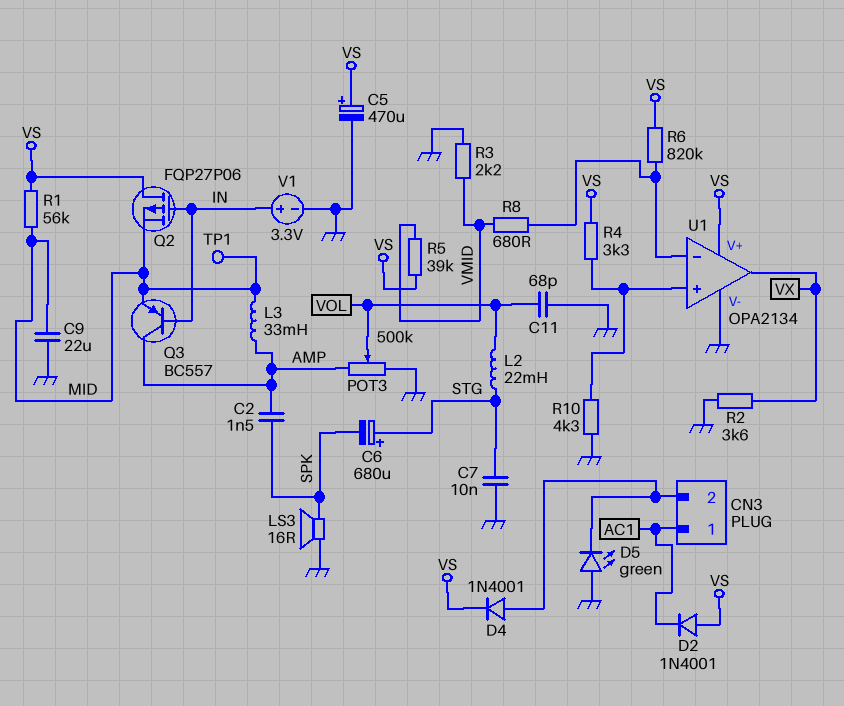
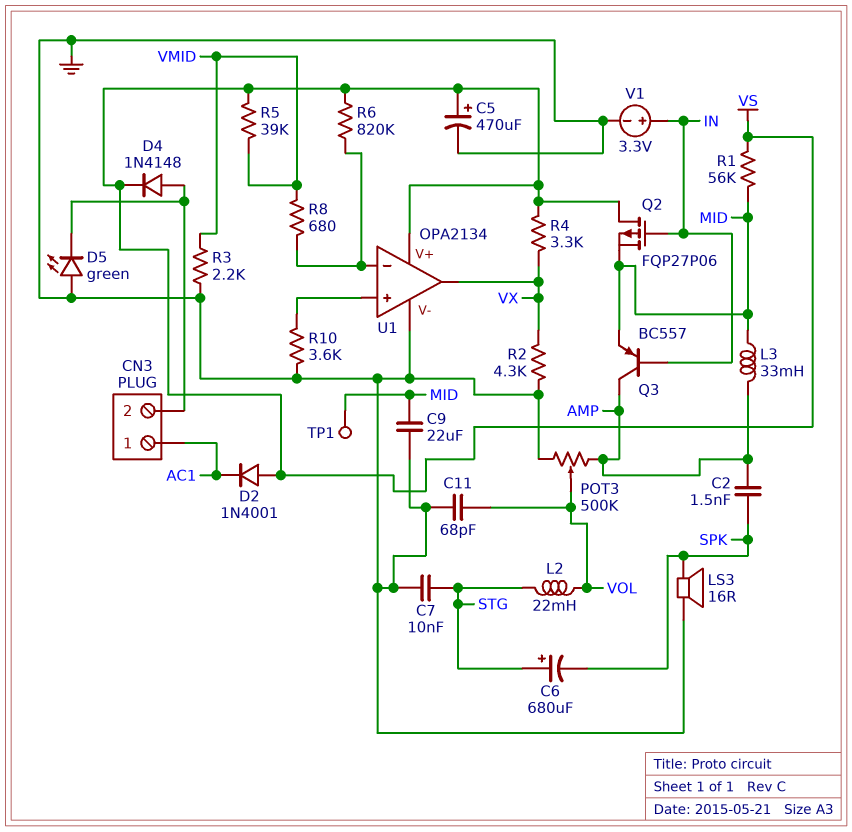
D4: diode 1N4001 (A CN3/2, K VS) -> diode 1N4148 (A CN3/2, K VS)
R2: 3.6k (GND, VX) -> 4.3k (GND, VX)
R4: 3.3k (U1/in+, VS) -> 3.3k (VS, VX)
R10: 4.3k (GND, U1/in+) -> 3.6k (GND, U1/in+)

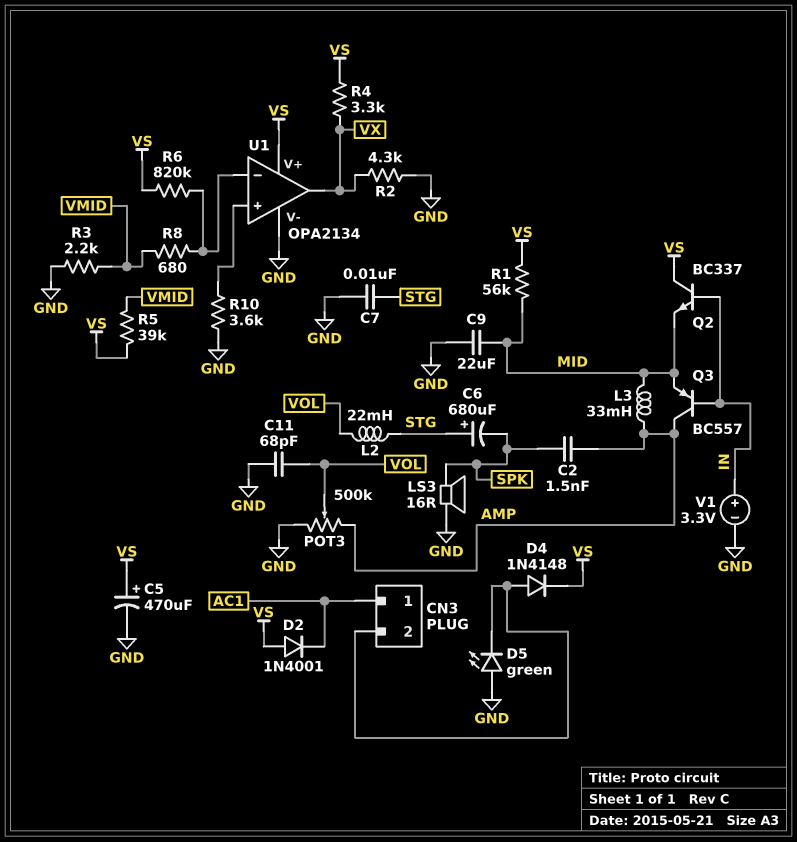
Q2: PMOS FQP27P06 (G IN, D VS, S MID) -> NPN BC337 (B IN, C VS, E MID)
TP1: test point (MID) -> none

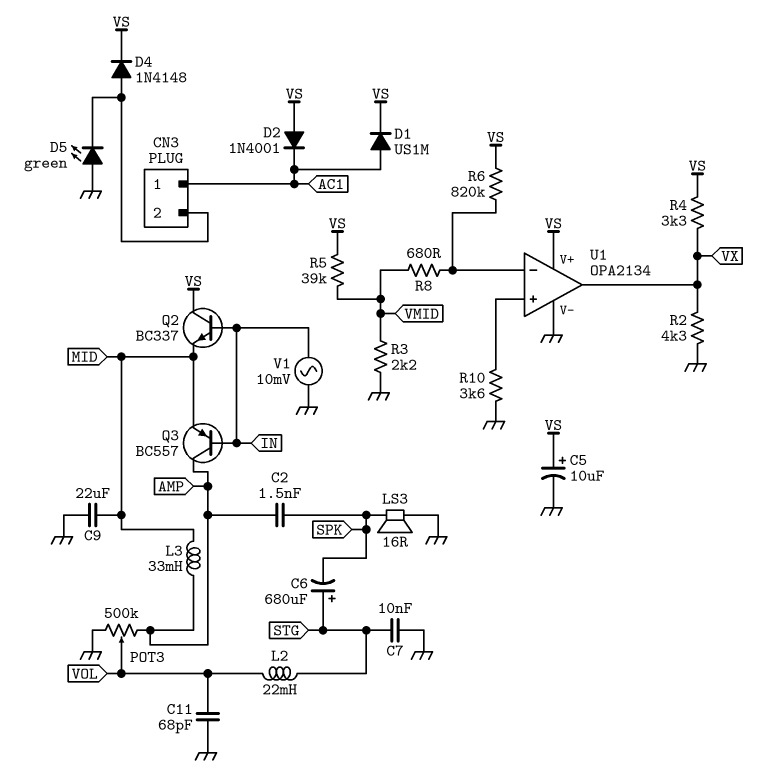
C5: 470uF (plus VS, minus GND) -> 10uF (plus VS, minus GND)
D1: none -> diode US1M (A AC1, K VS)
R1: 56k (MID, VS) -> none
V1: 3.3V (plus IN, minus GND) -> AC 10mV (GND, IN)

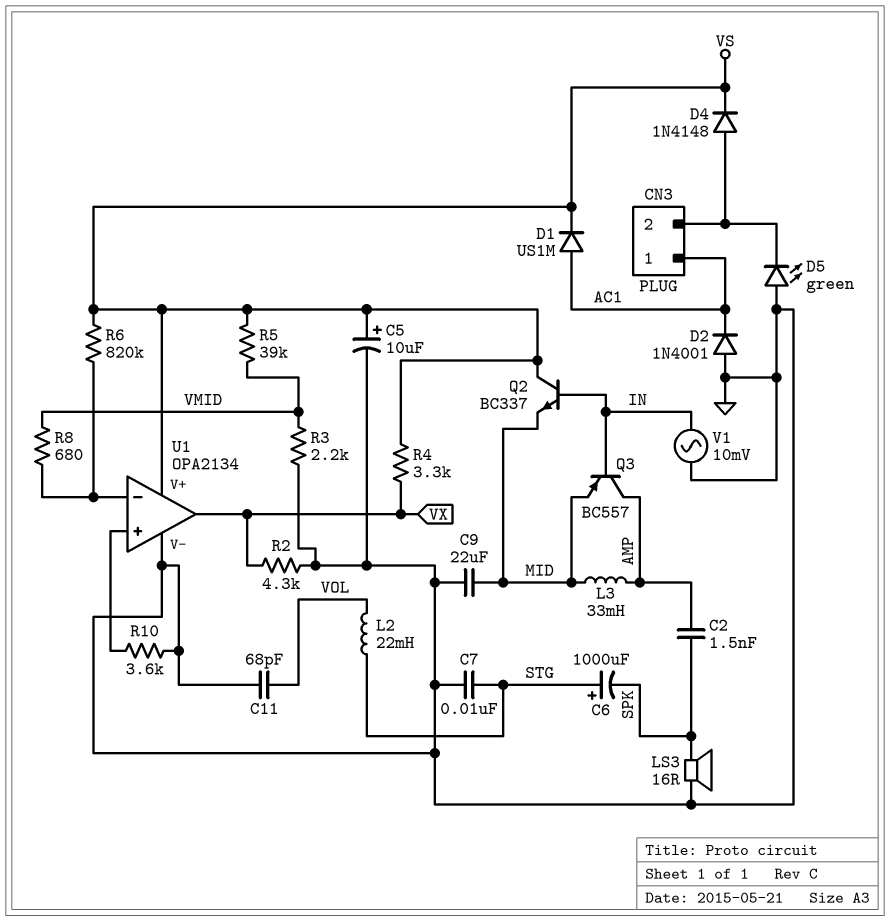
C6: 680uF (plus STG, minus SPK) -> 1000uF (plus STG, minus SPK)
D2: diode 1N4001 (A VS, K AC1) -> diode 1N4001 (A GND, K AC1)
POT3: 500k (AMP, GND, wiper VOL) -> none

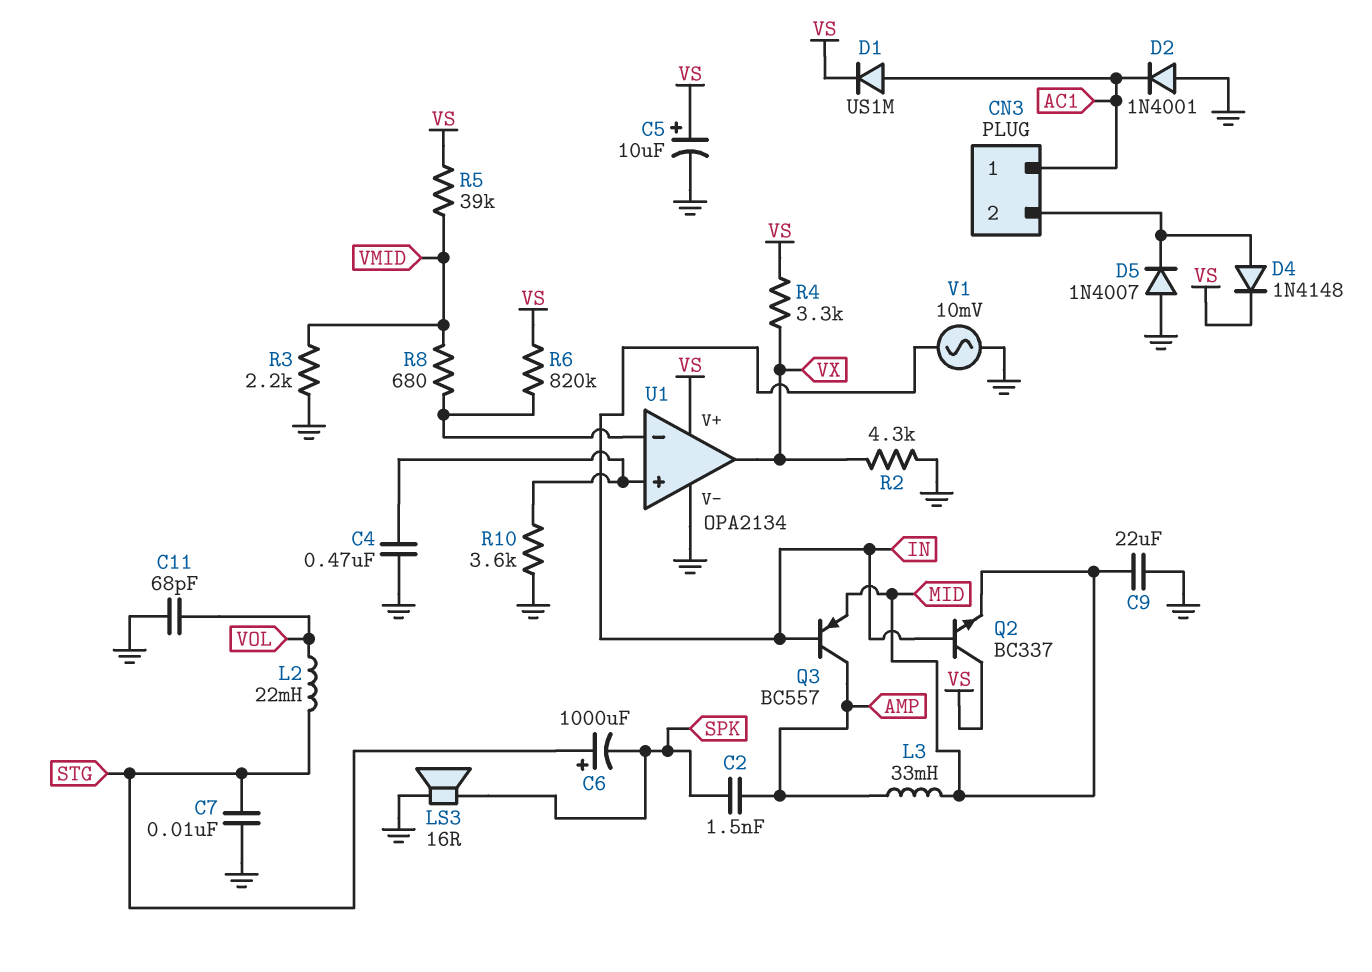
C4: none -> 470nF (GND, U1/in+)
D5: LED green (A GND, K CN3/2) -> diode 1N4007 (A GND, K CN3/2)

